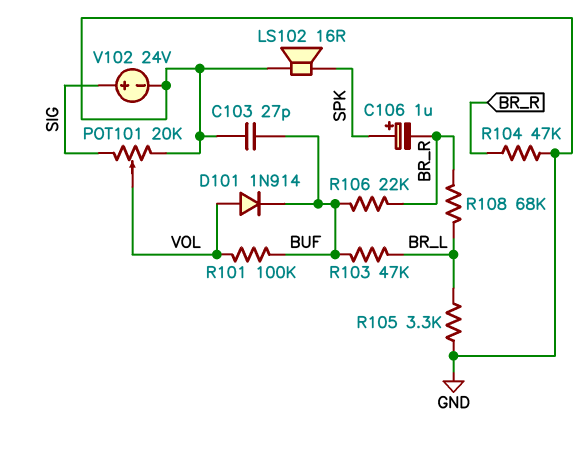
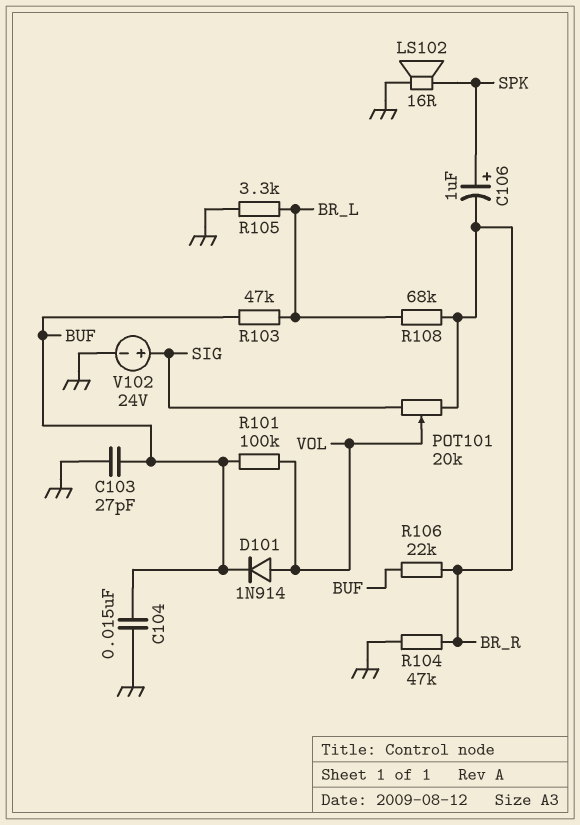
C104: none -> 15nF (BUF, GND)
POT101: 20k (GND, SIG, wiper VOL) -> 20k (BR_R, SIG, wiper VOL)

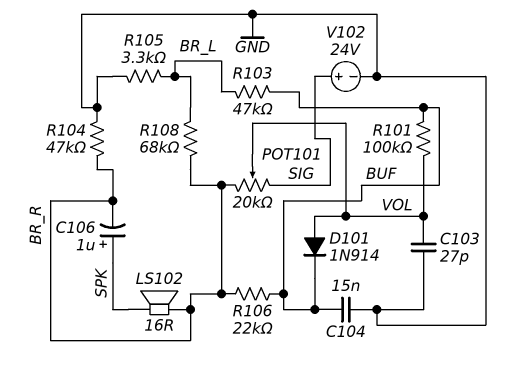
C103: 27pF (BUF, GND) -> 27pF (GND, VOL)
LS102: speaker 16R (GND, SPK) -> speaker 16R (BR_R, SPK)

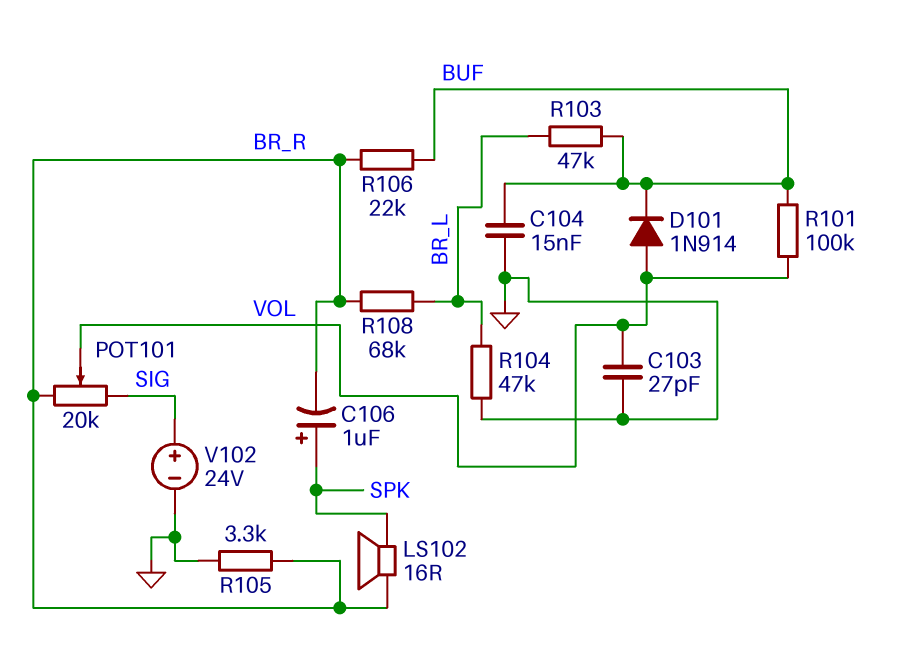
R104: 47k (BR_R, GND) -> 47k (BR_L, GND)
R105: 3.3k (BR_L, GND) -> 3.3k (BR_R, GND)

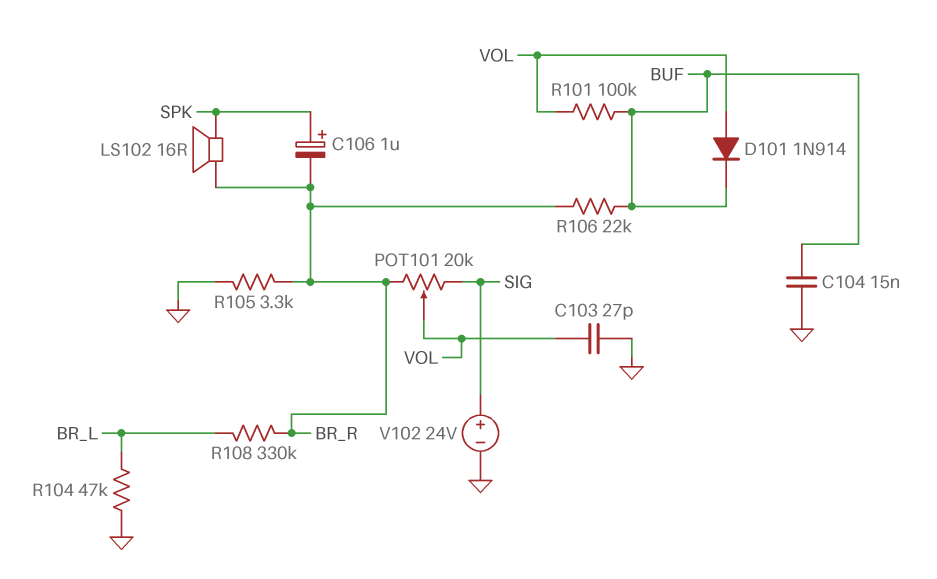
R103: 47k (BR_L, BUF) -> none
R108: 68k (BR_L, BR_R) -> 330k (BR_L, BR_R)

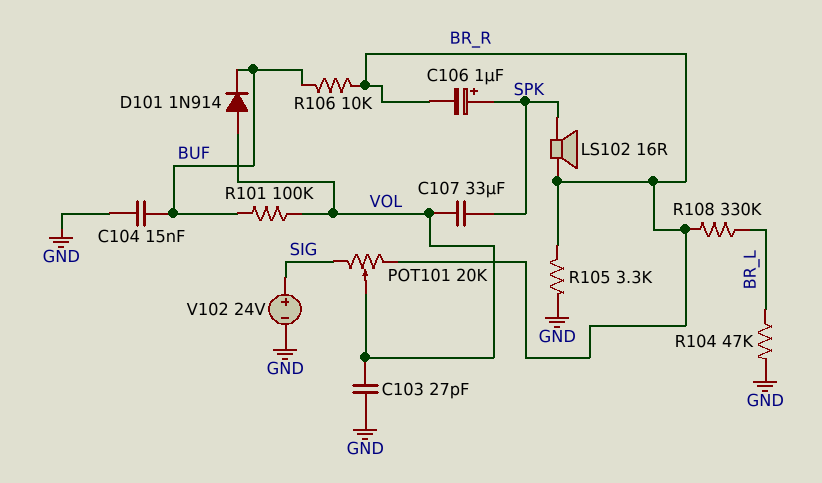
C107: none -> 33uF (SPK, VOL)
R106: 22k (BR_R, BUF) -> 10k (BR_R, BUF)

